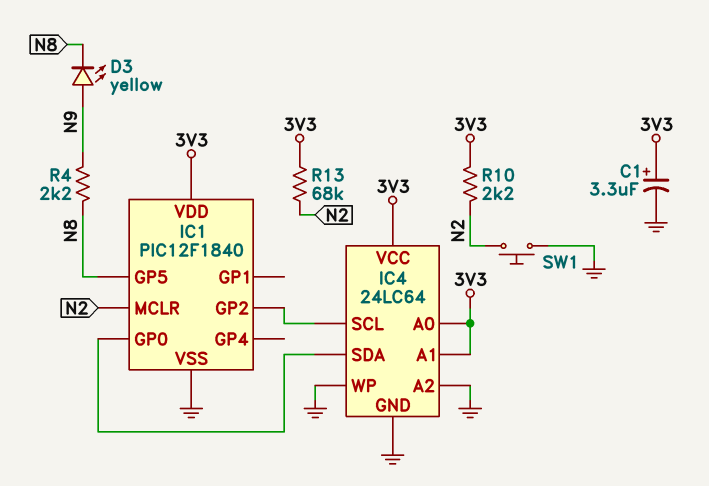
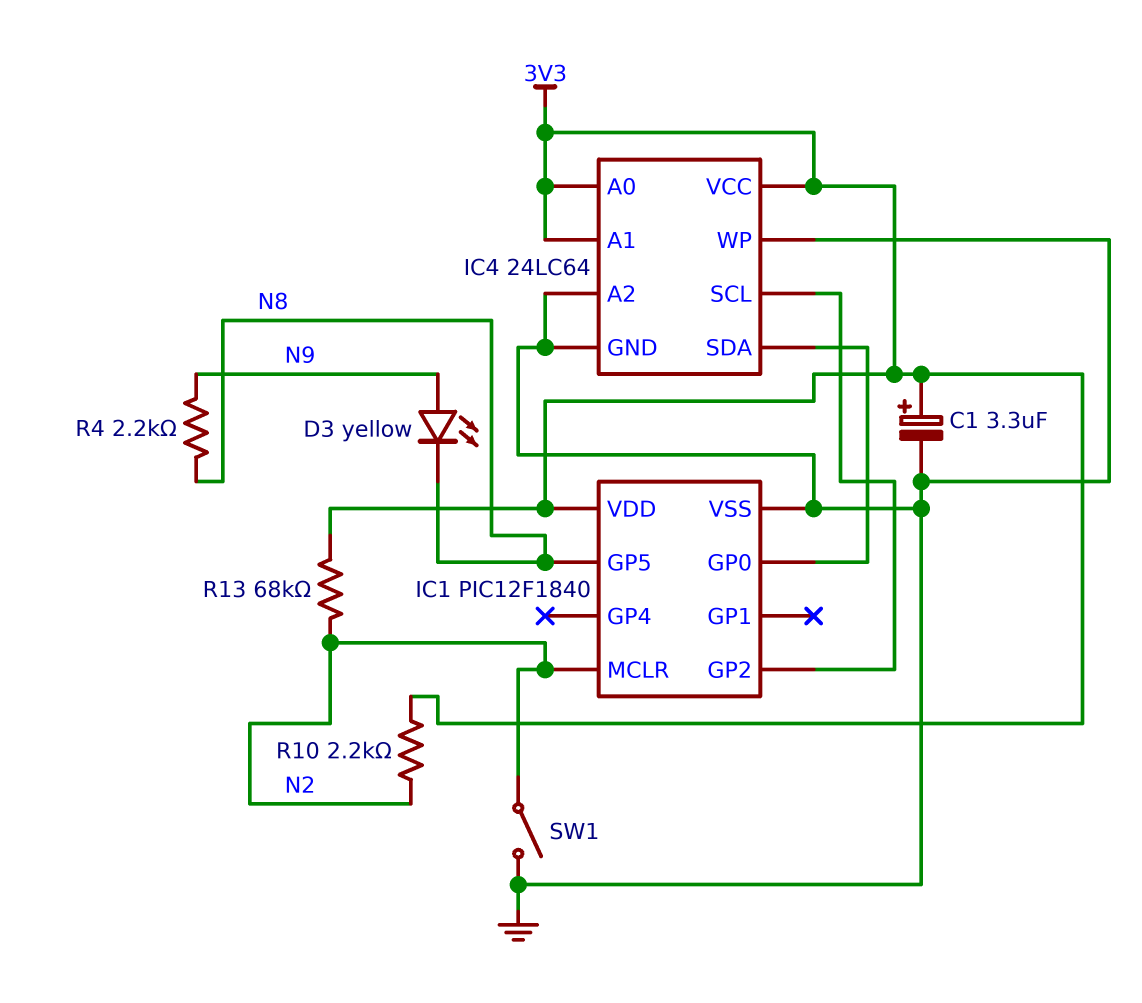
SW1: button (GND, N2) -> switch (GND, N2)

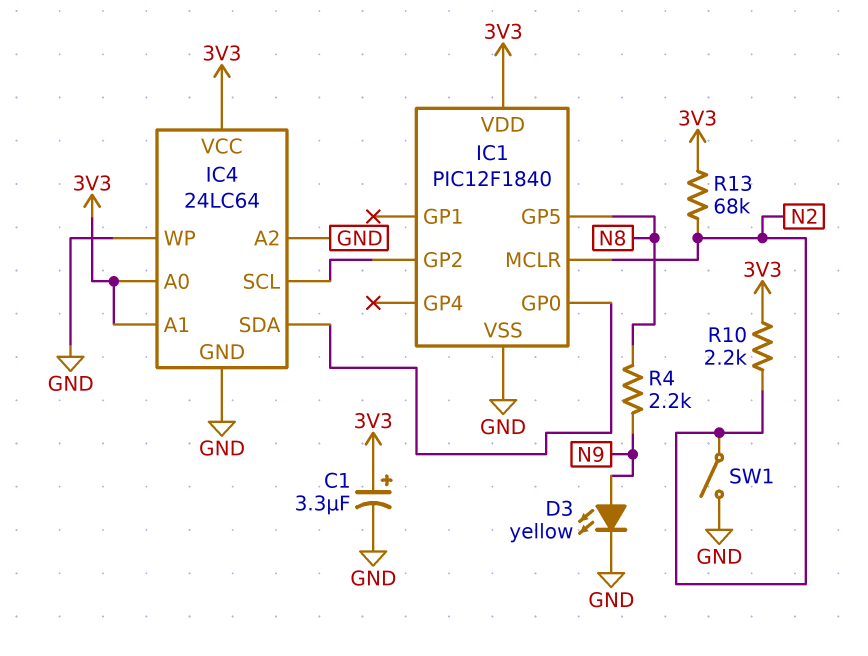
D3: LED yellow (A N9, K N8) -> LED yellow (A N9, K GND)

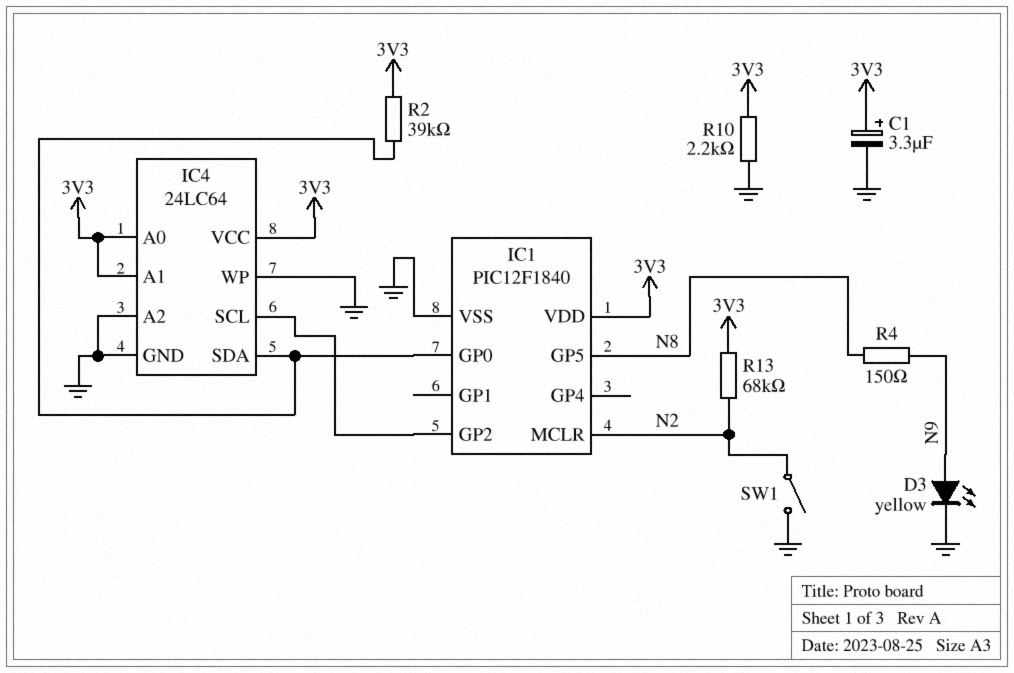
R2: none -> 39k (3V3, IC1/GP0)
R4: 2.2k (N8, N9) -> 150 (N8, N9)
R10: 2.2k (3V3, N2) -> 2.2k (3V3, GND)

